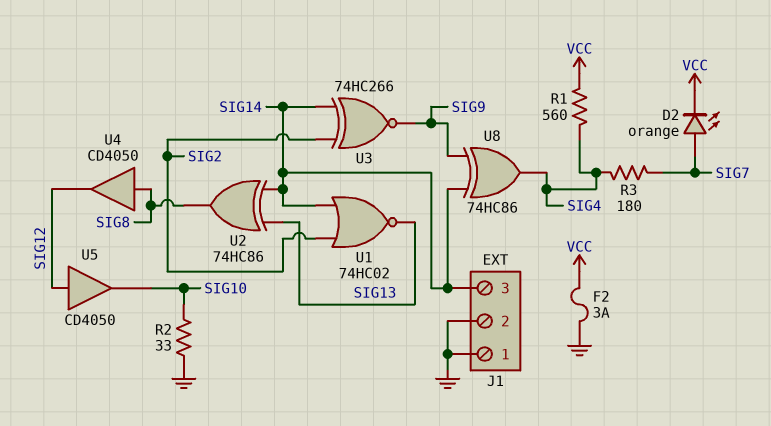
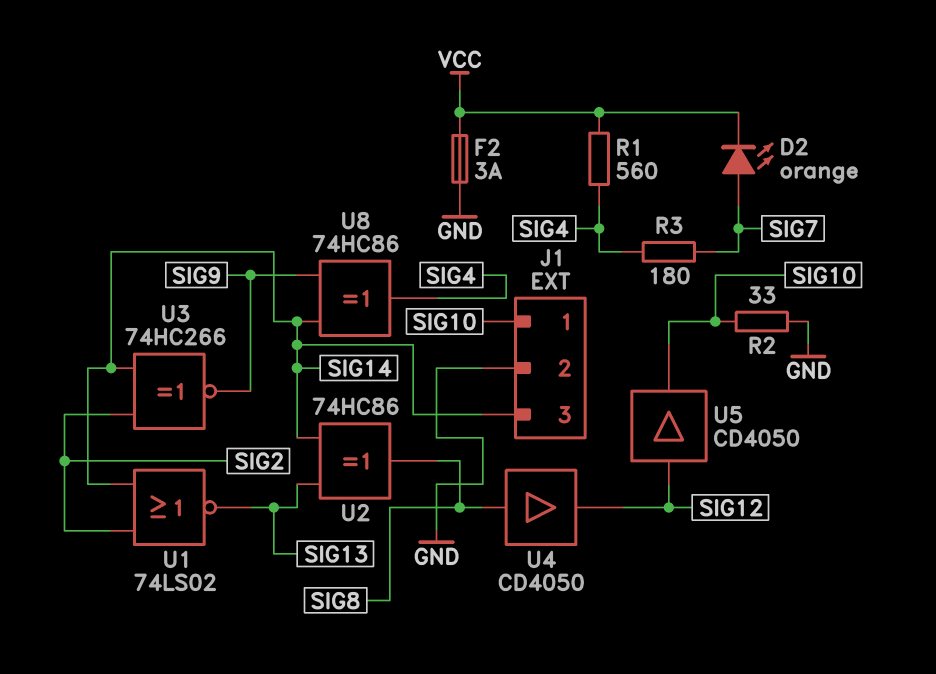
J1 pin 1: GND -> SIG10
U1: NOR 74HC02 (in SIG2, in SIG14, out SIG13) -> NOR 74LS02 (in SIG2, in SIG14, out SIG13)

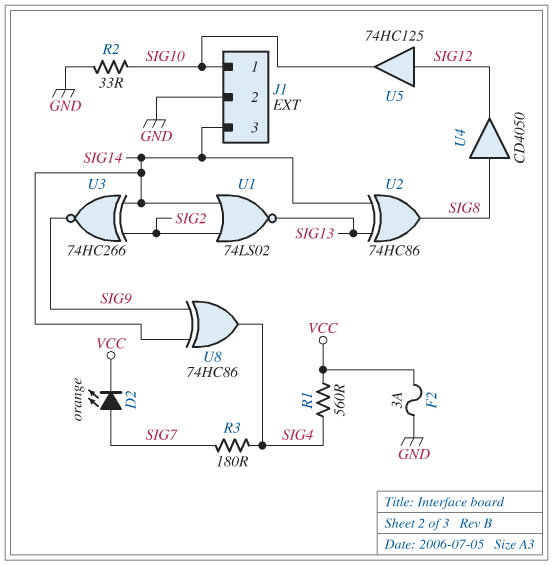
U5: buffer CD4050 (in SIG12, out SIG10) -> buffer 74HC125 (in SIG12, out SIG10)

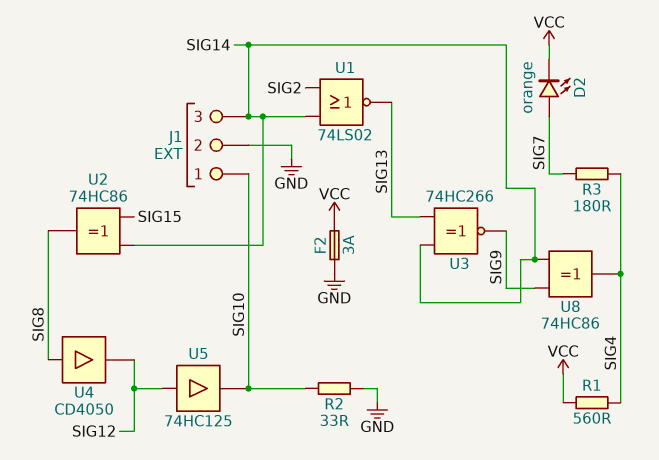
U2: XOR 74HC86 (in SIG13, in SIG14, out SIG8) -> XOR 74HC86 (in SIG14, in SIG15, out SIG8)
U3: XNOR 74HC266 (in SIG2, in SIG14, out SIG9) -> XNOR 74HC266 (in SIG13, in SIG14, out SIG9)

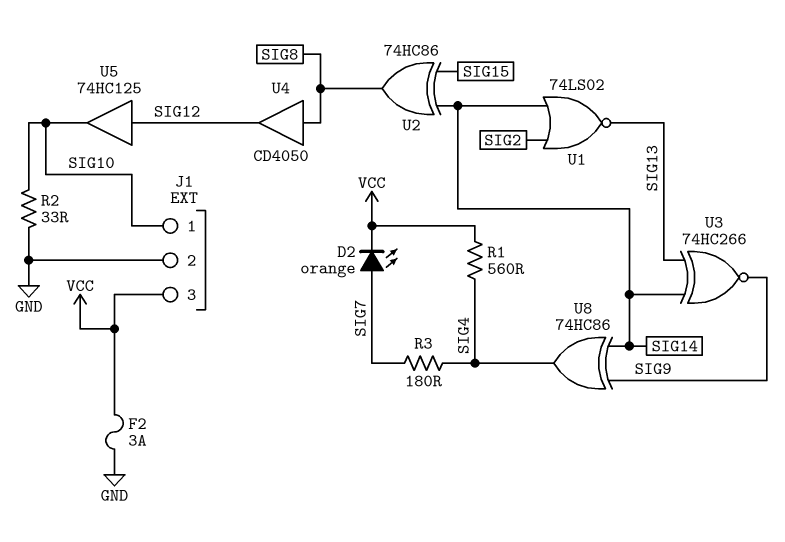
J1 pin 3: SIG14 -> VCC

